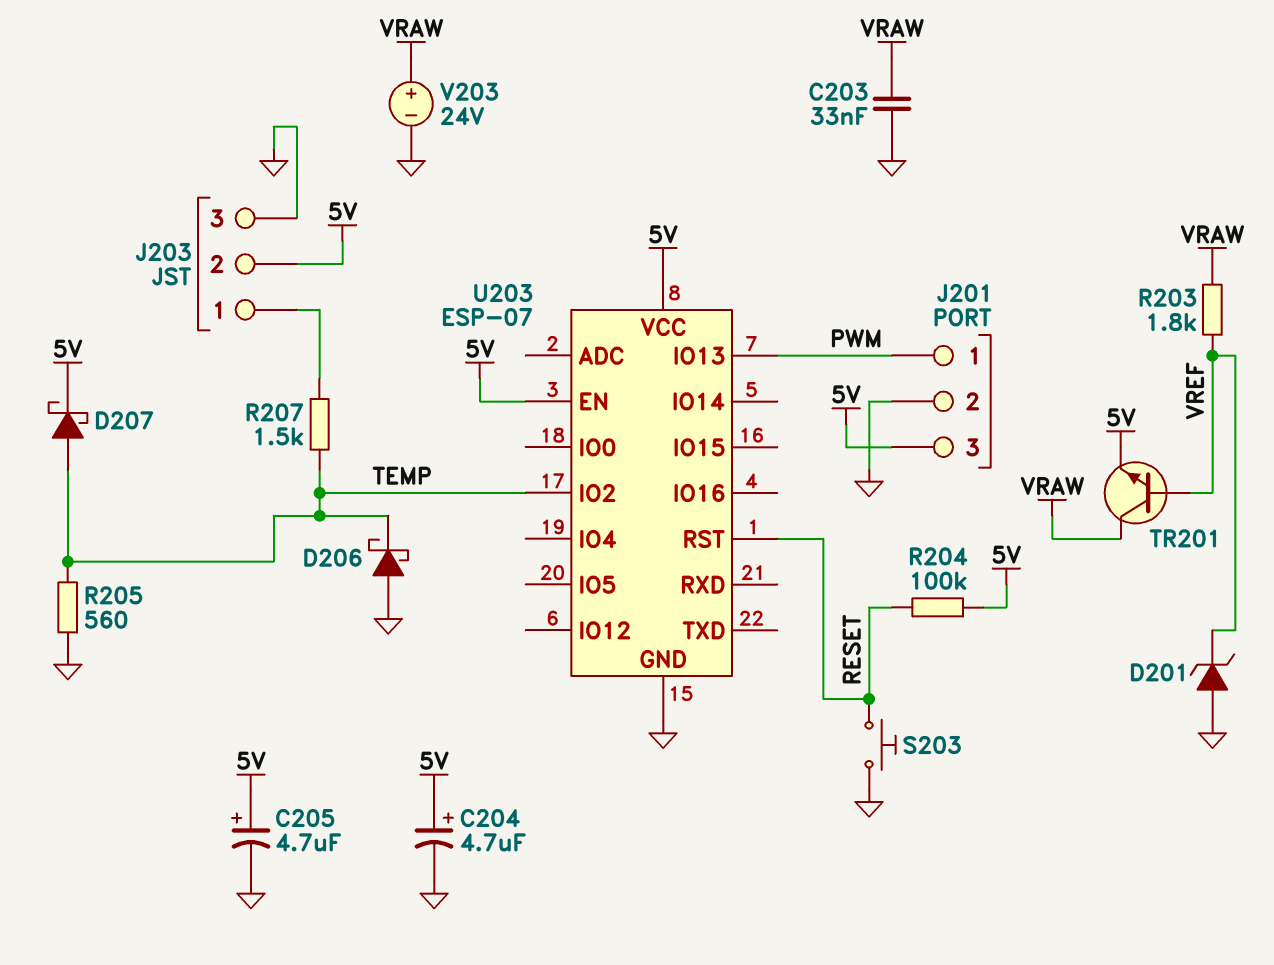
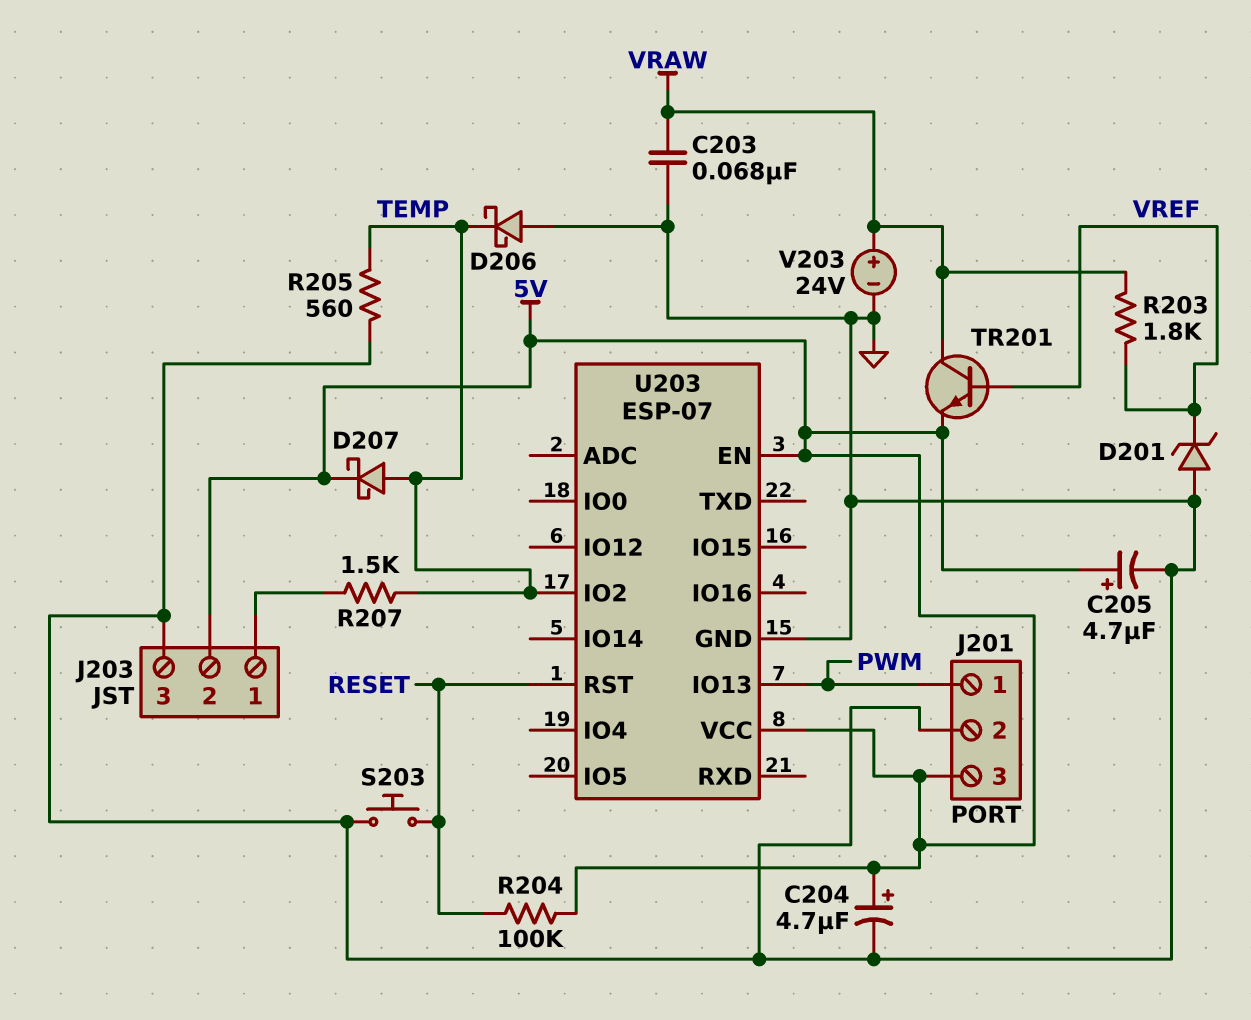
C203: 33nF (GND, VRAW) -> 68nF (GND, VRAW)

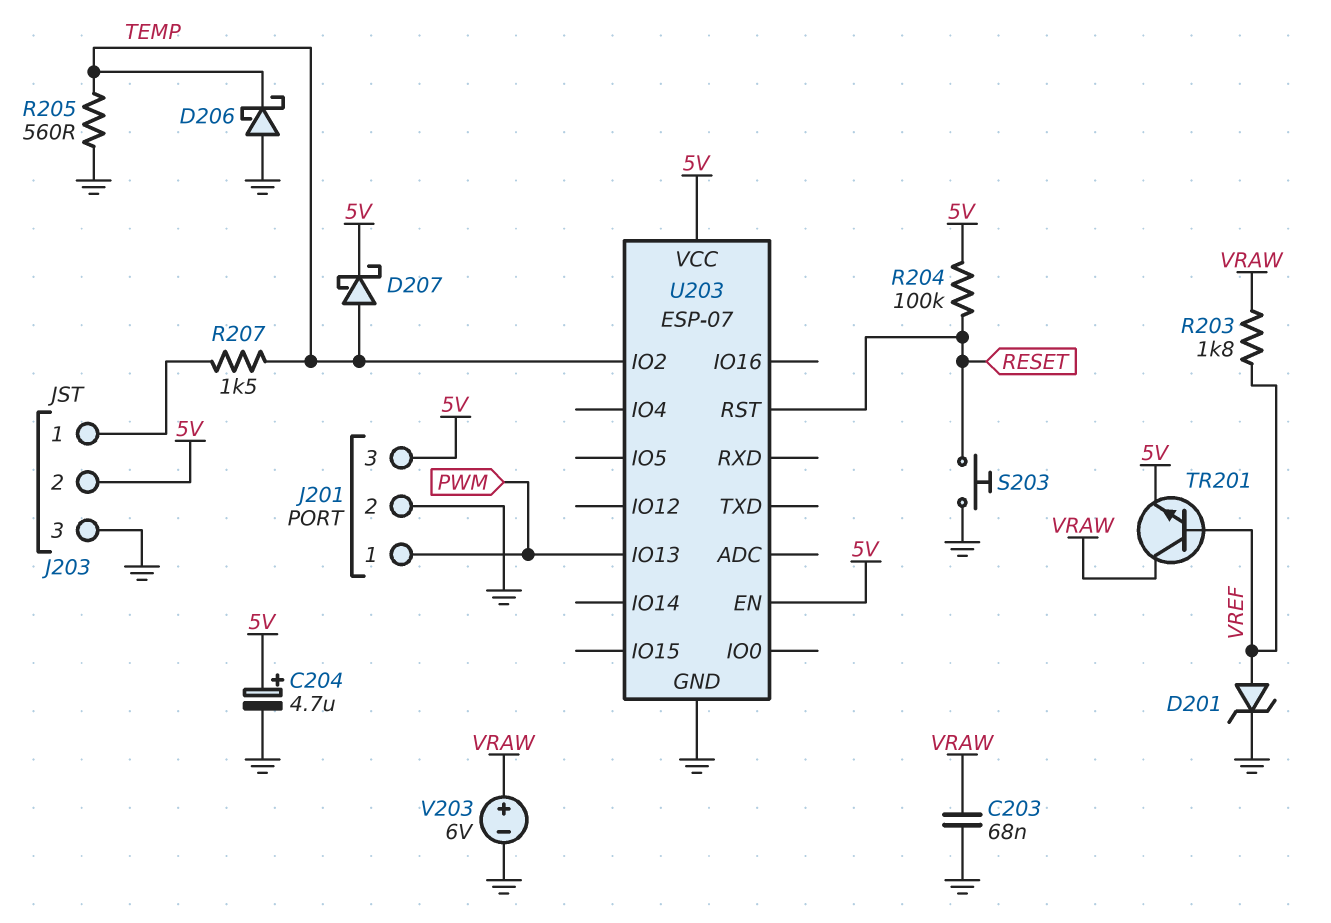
C205: 4.7uF (plus 5V, minus GND) -> none
D201: zener (A GND, K VREF) -> zener (A VREF, K GND)
V203: 24V (plus VRAW, minus GND) -> 6V (plus VRAW, minus GND)

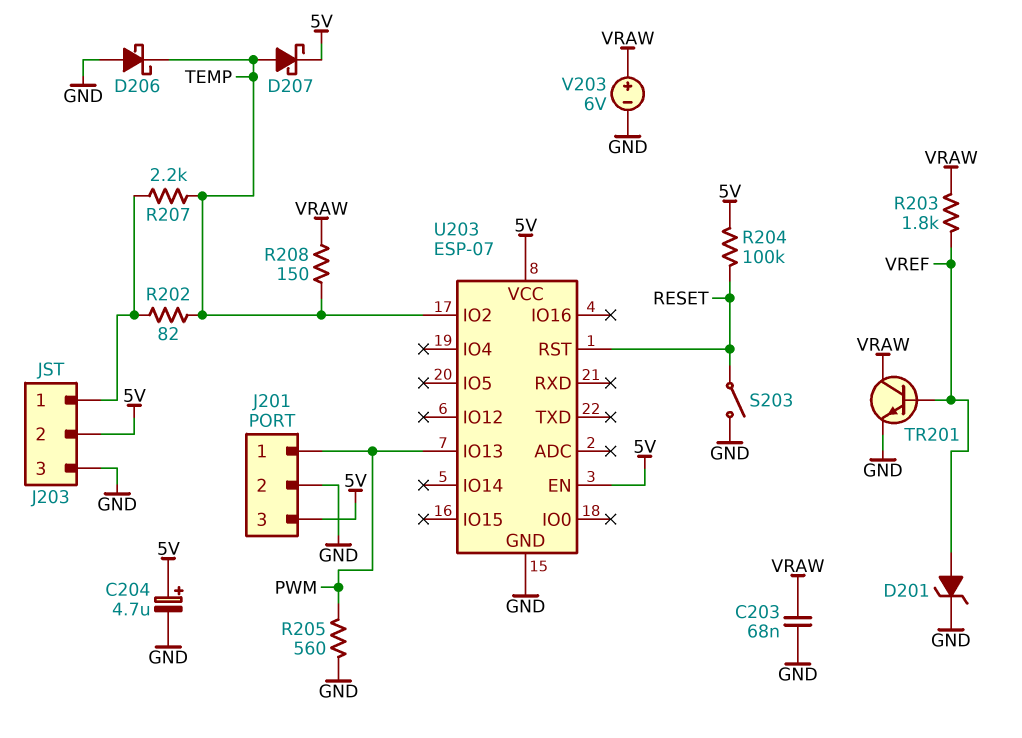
R202: none -> 82 (J203/1, TEMP)
R205: 560 (GND, TEMP) -> 560 (GND, PWM)
R207: 1.5k (J203/1, TEMP) -> 2.2k (J203/1, TEMP)
R208: none -> 150 (TEMP, VRAW)
S203: button (GND, RESET) -> switch (GND, RESET)
TR201: NPN (B VREF, C VRAW, E 5V) -> NPN (B VREF, C VRAW, E GND)

